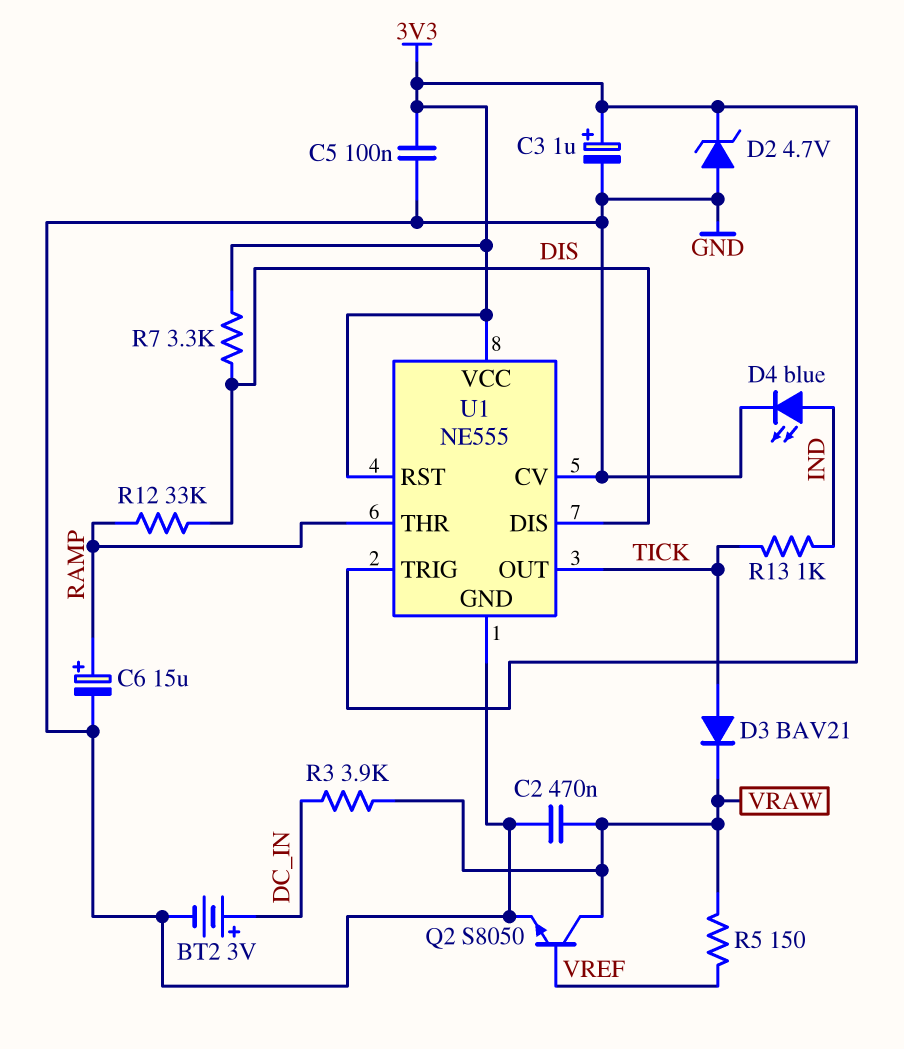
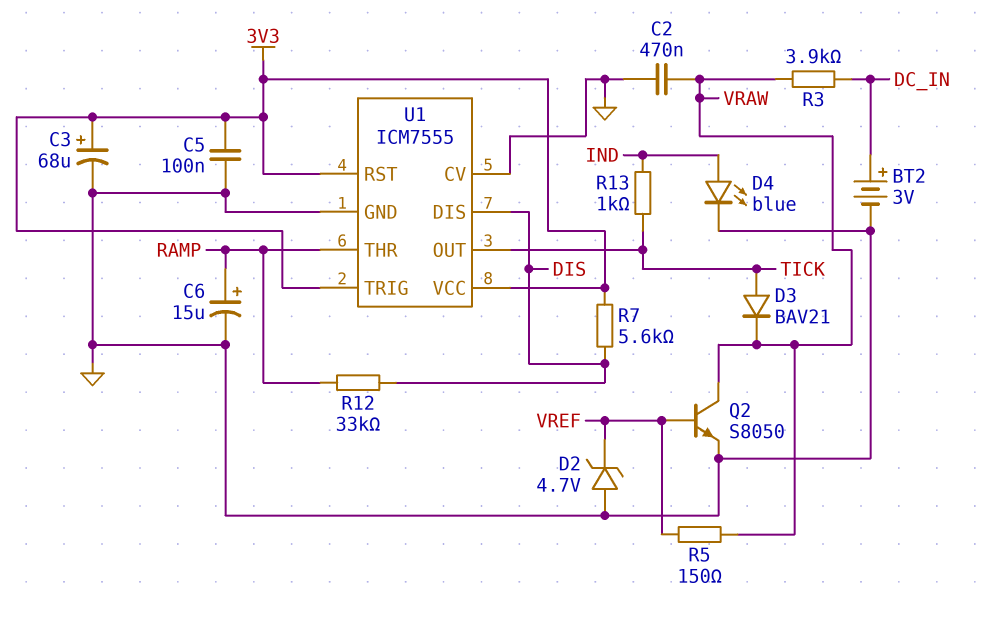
C3: 1uF (plus 3V3, minus GND) -> 68uF (plus 3V3, minus GND)
D2: zener 4.7V (A GND, K 3V3) -> zener 4.7V (A GND, K VREF)
R7: 3.3k (3V3, DIS) -> 5.6k (3V3, DIS)
U1: NE555 -> ICM7555

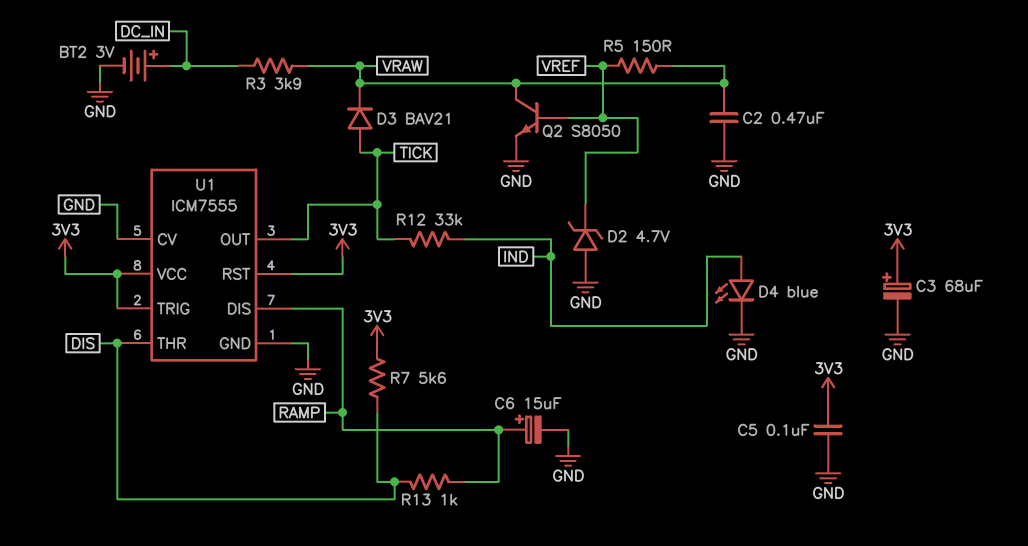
R12: 33k (DIS, RAMP) -> 33k (IND, TICK)
R13: 1k (IND, TICK) -> 1k (DIS, RAMP)
U1 pin DIS: DIS -> RAMP
U1 pin THR: RAMP -> DIS

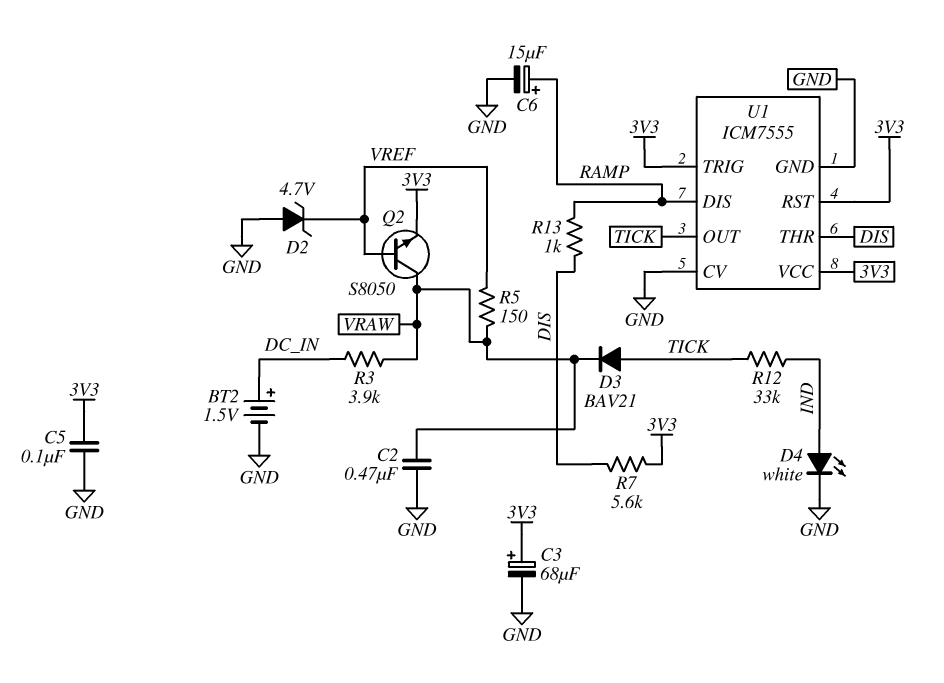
BT2: 3V (plus DC_IN, minus GND) -> 1.5V (plus DC_IN, minus GND)
D4: LED blue (A IND, K GND) -> LED white (A IND, K GND)
Q2: NPN S8050 (B VREF, C VRAW, E GND) -> NPN S8050 (B VREF, C VRAW, E 3V3)

